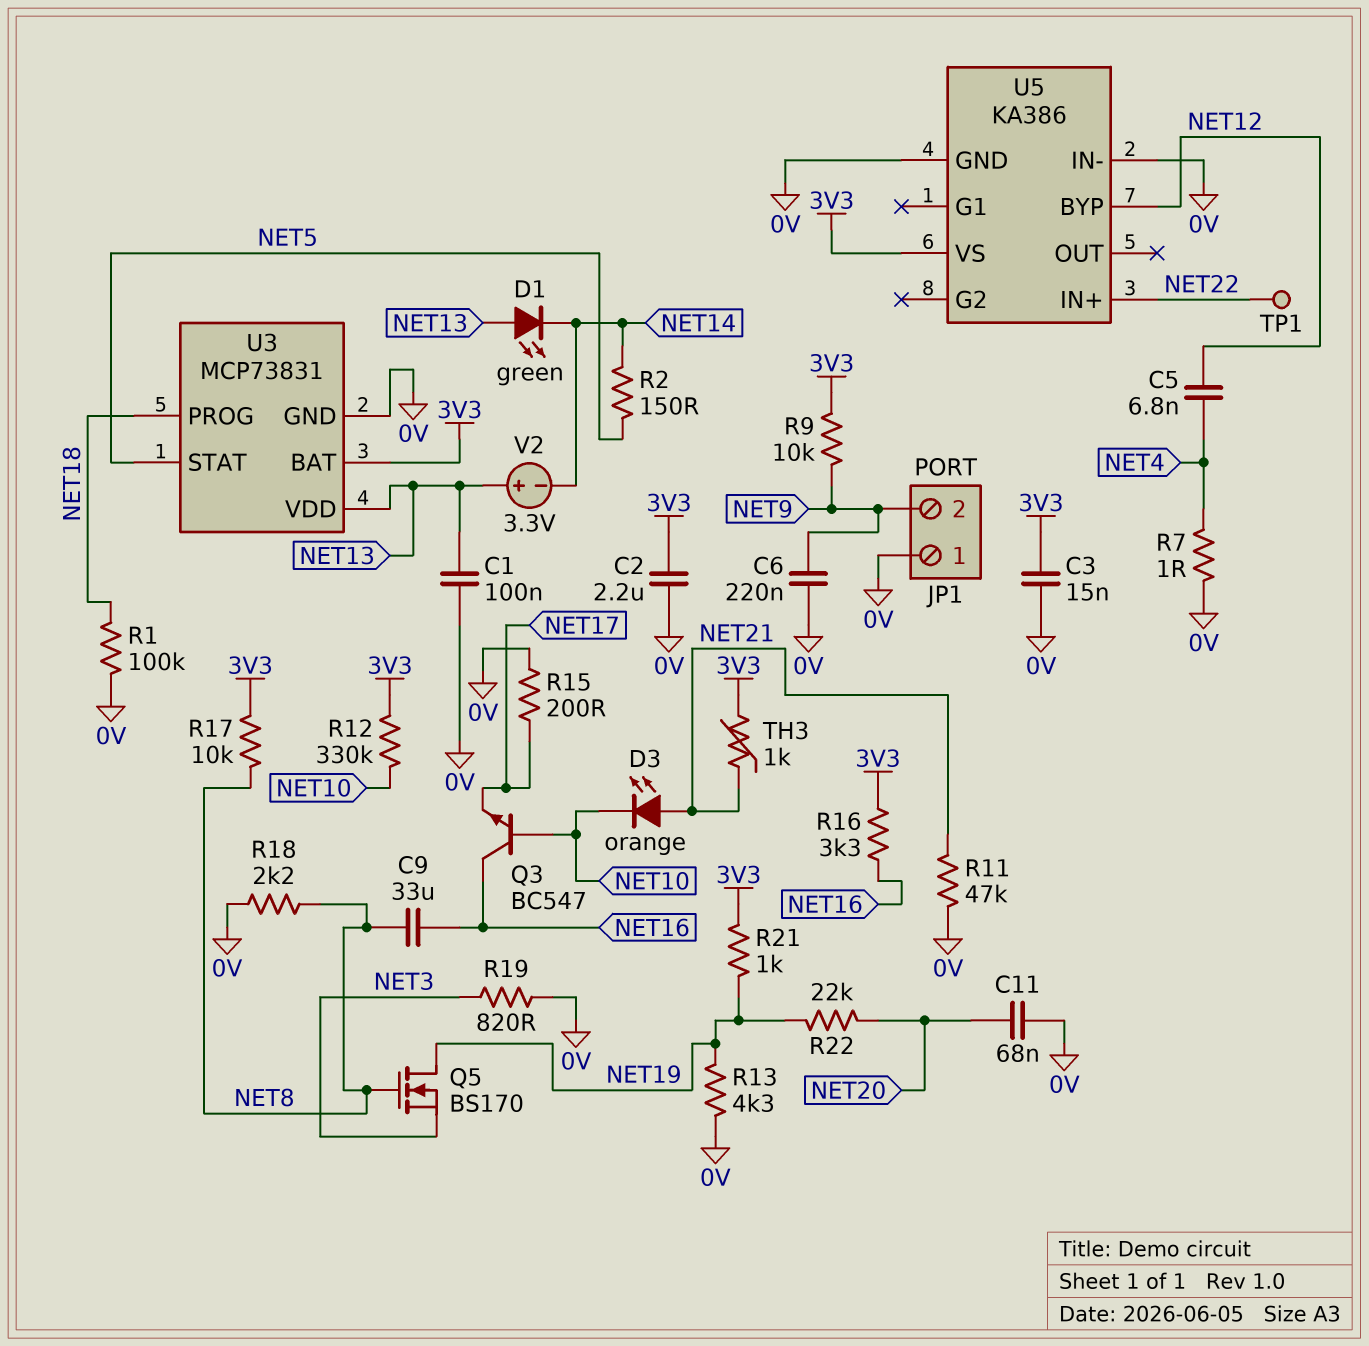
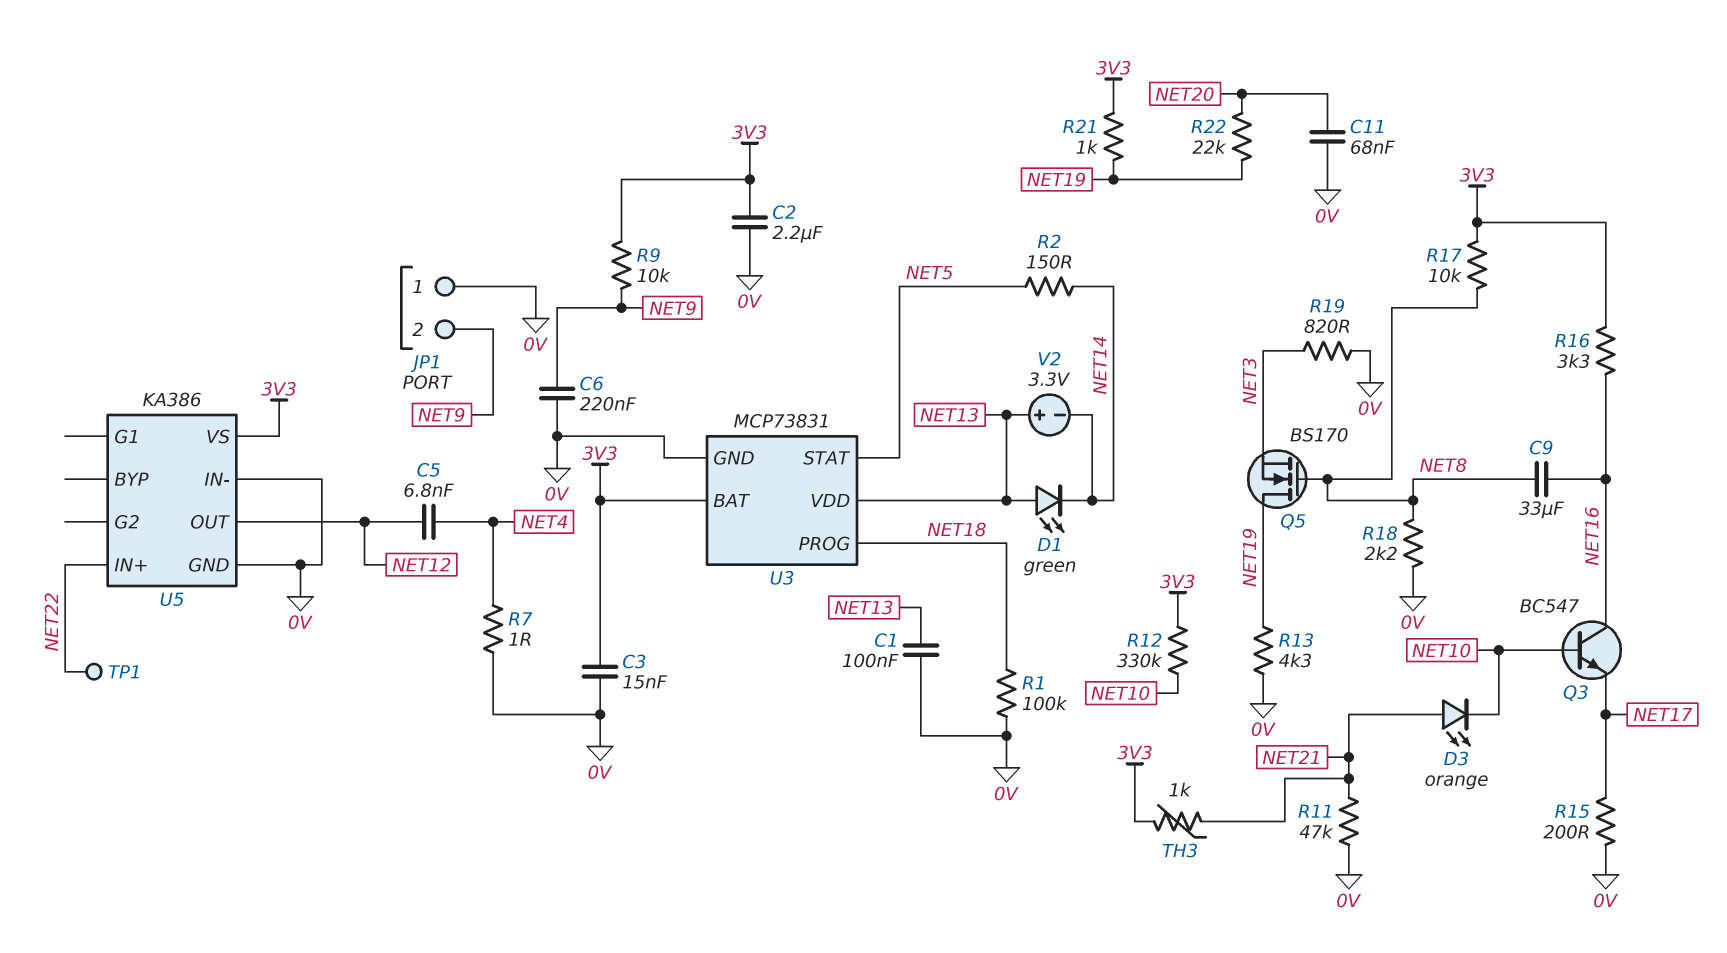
U5 pin BYP: NET12 -> none
U5 pin OUT: none -> NET12

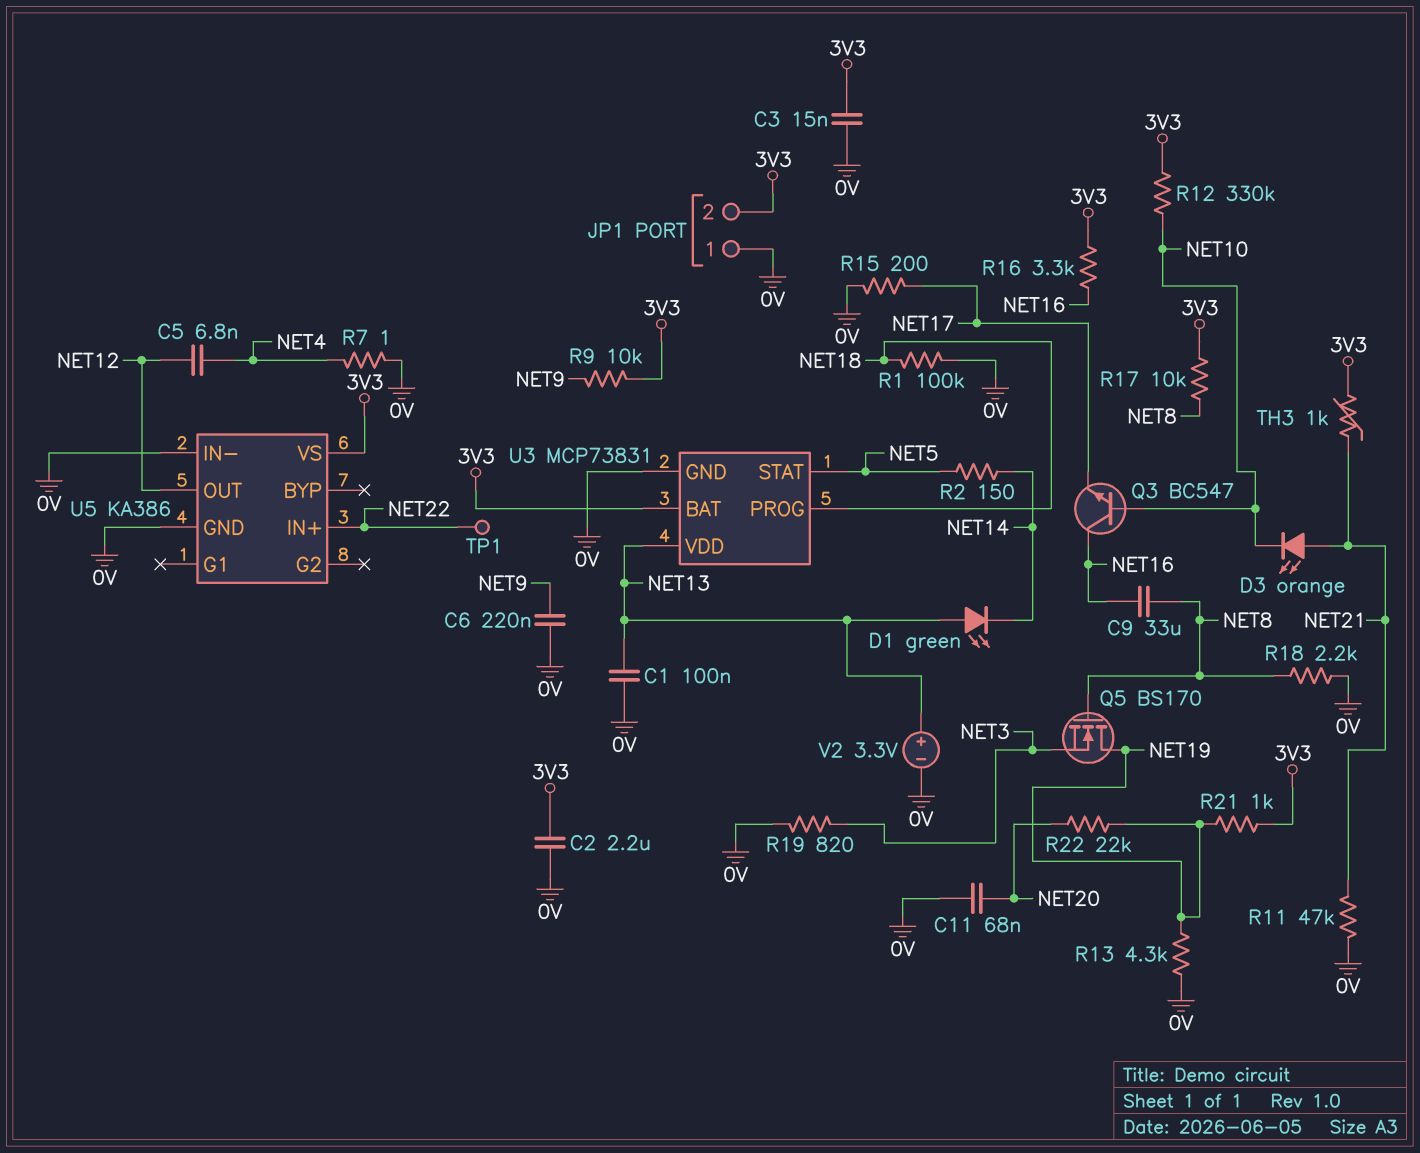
JP1 pin 2: NET9 -> 3V3
V2: 3.3V (plus NET13, minus NET14) -> 3.3V (plus NET13, minus 0V)

